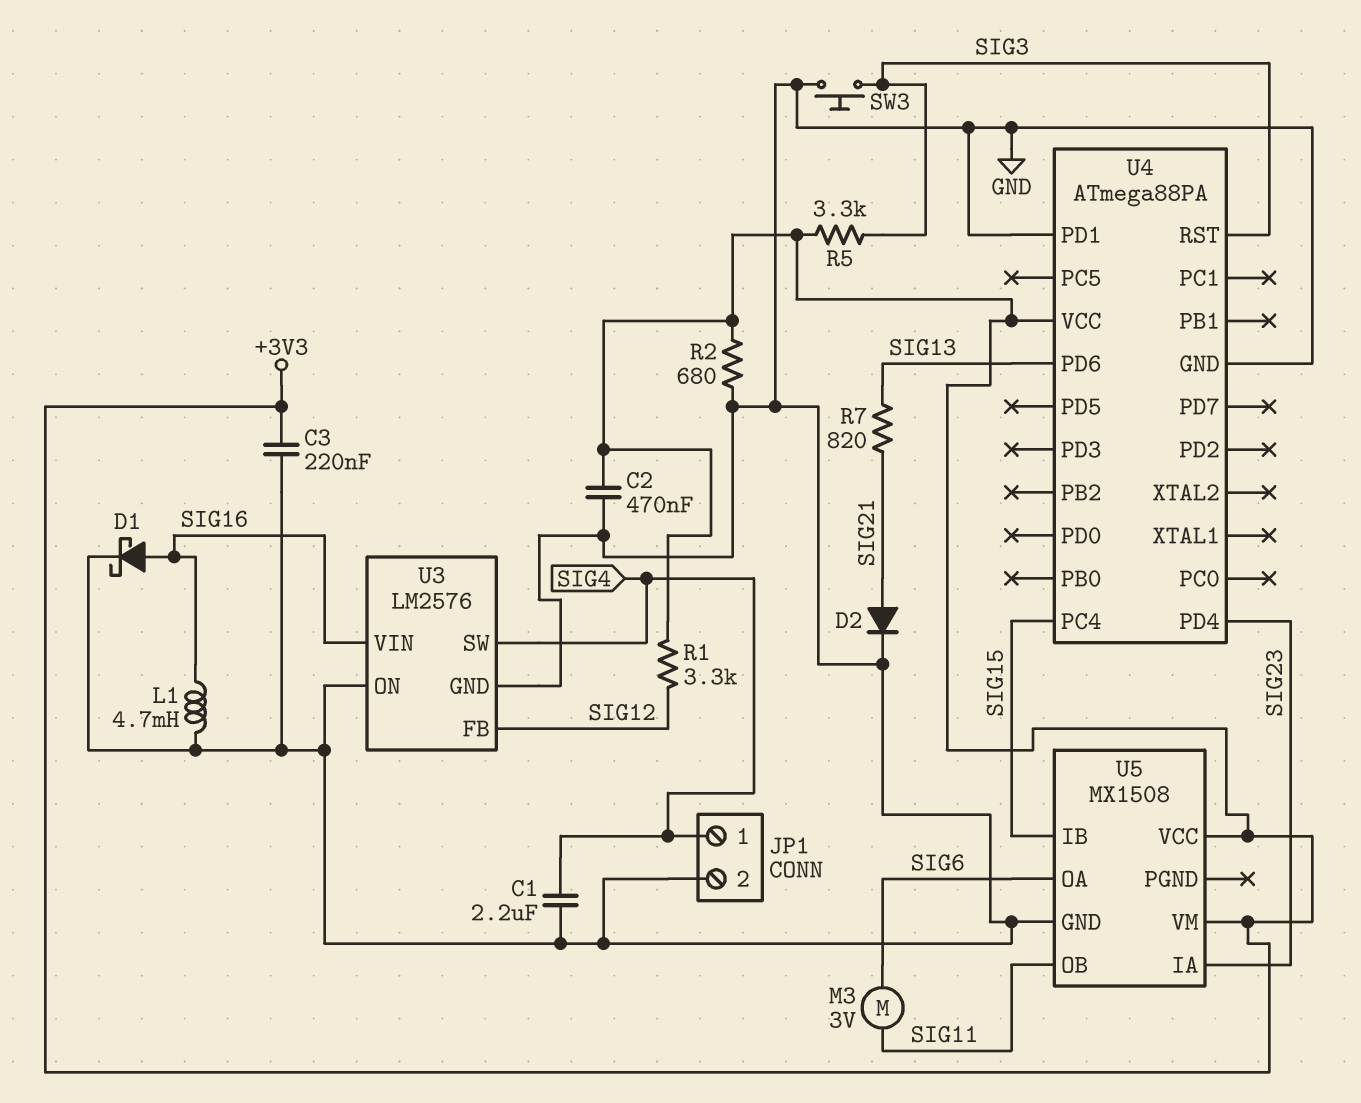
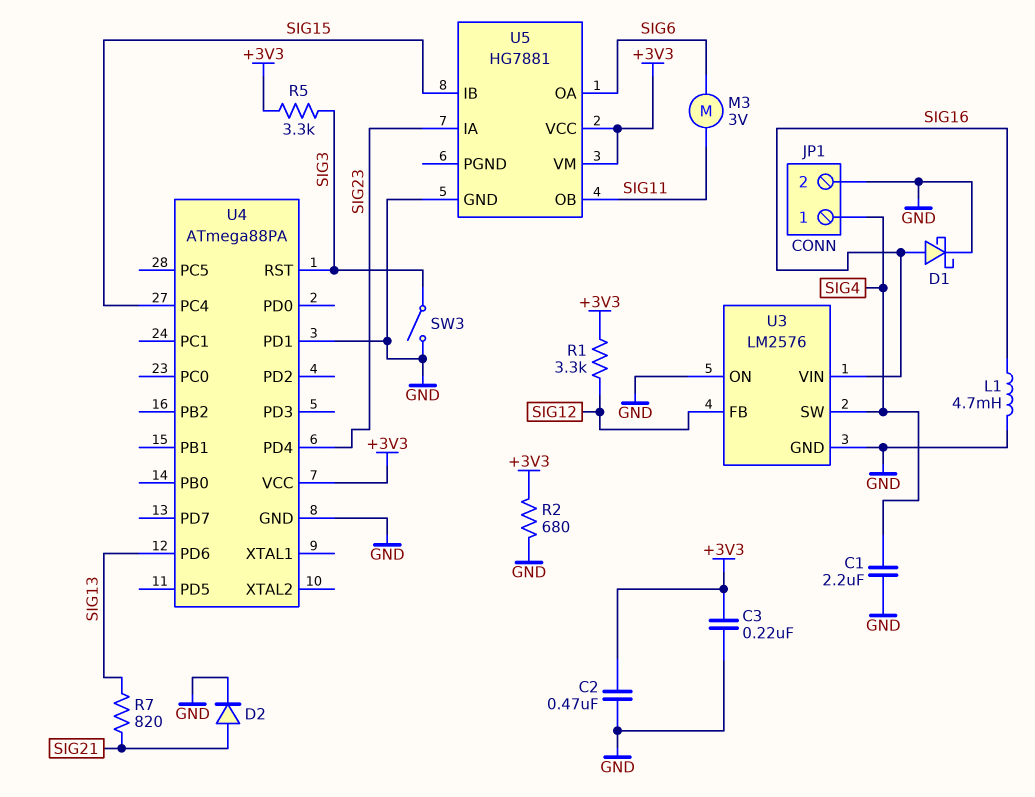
SW3: button (GND, SIG3) -> switch (GND, SIG3)
U5: MX1508 -> HG7881

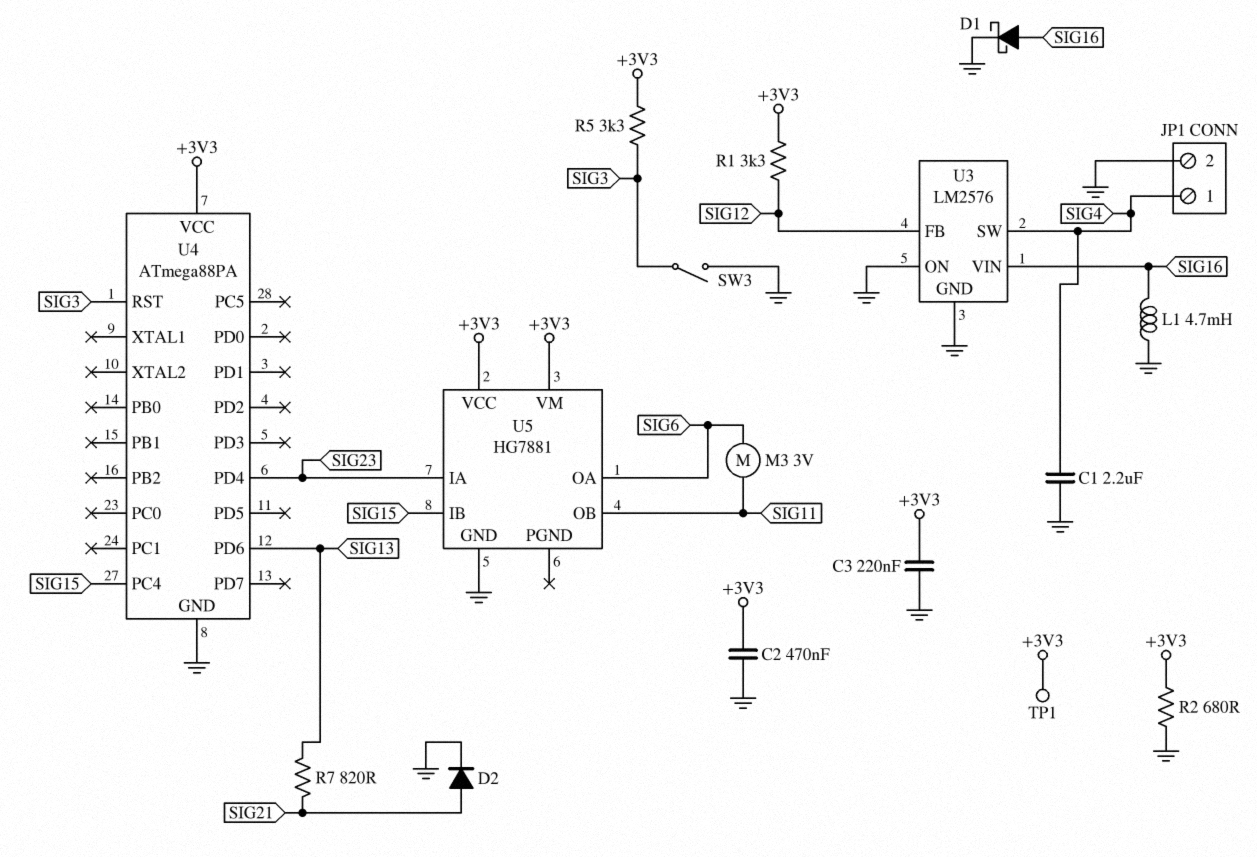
TP1: none -> test point (+3V3)
U4 pin PD1: GND -> none

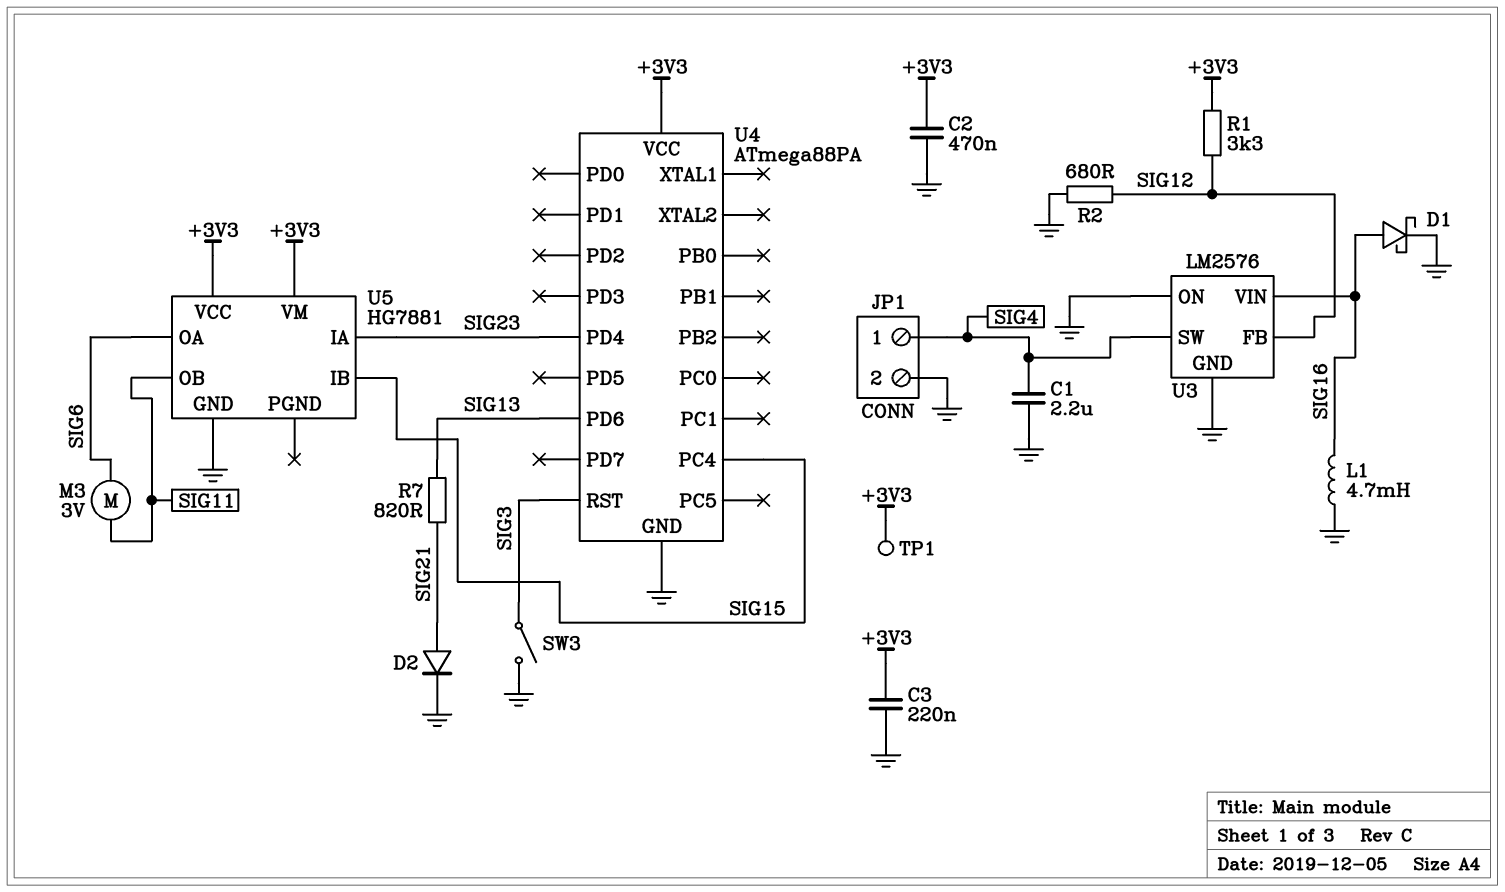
R2: 680 (+3V3, GND) -> 680 (GND, SIG12)
R5: 3.3k (+3V3, SIG3) -> none

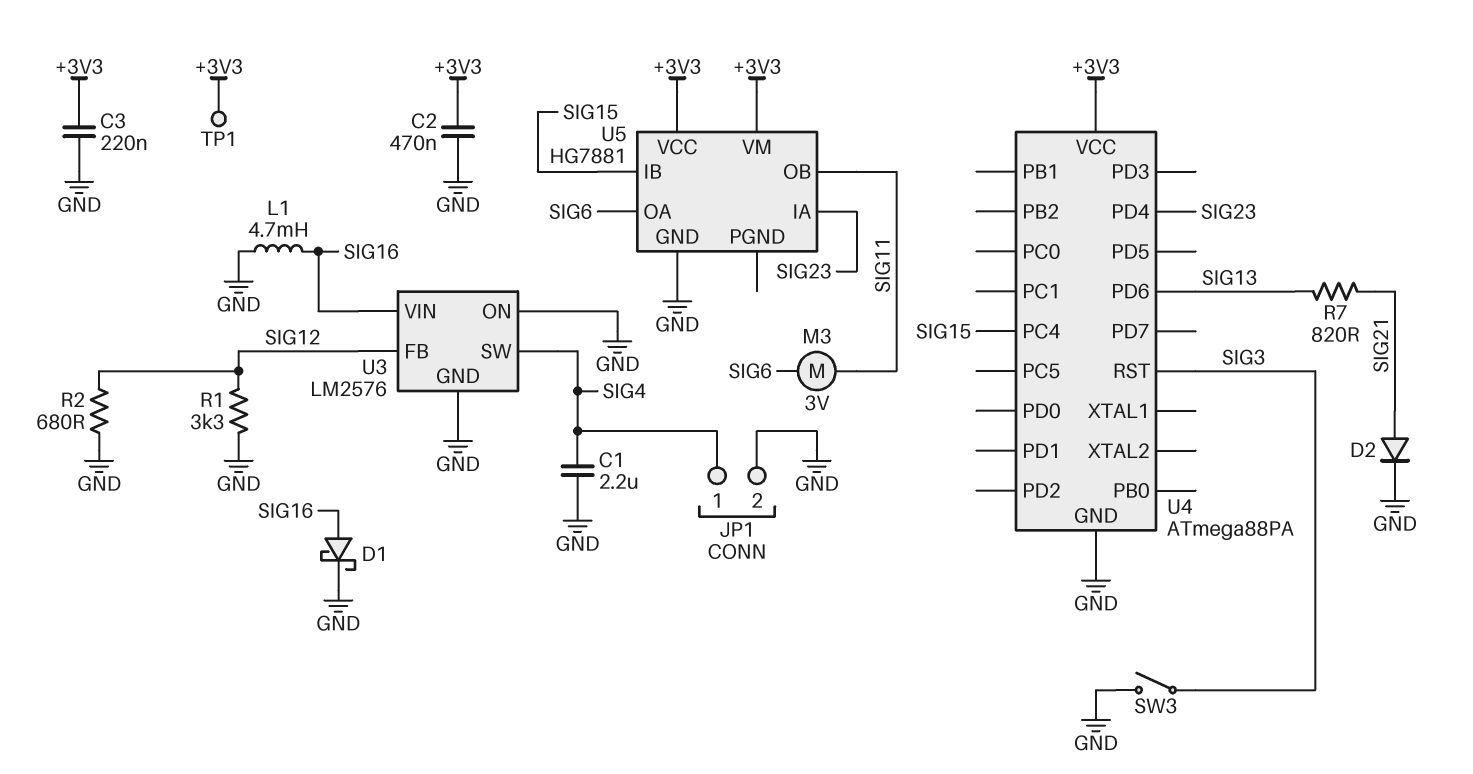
R1: 3.3k (+3V3, SIG12) -> 3.3k (GND, SIG12)

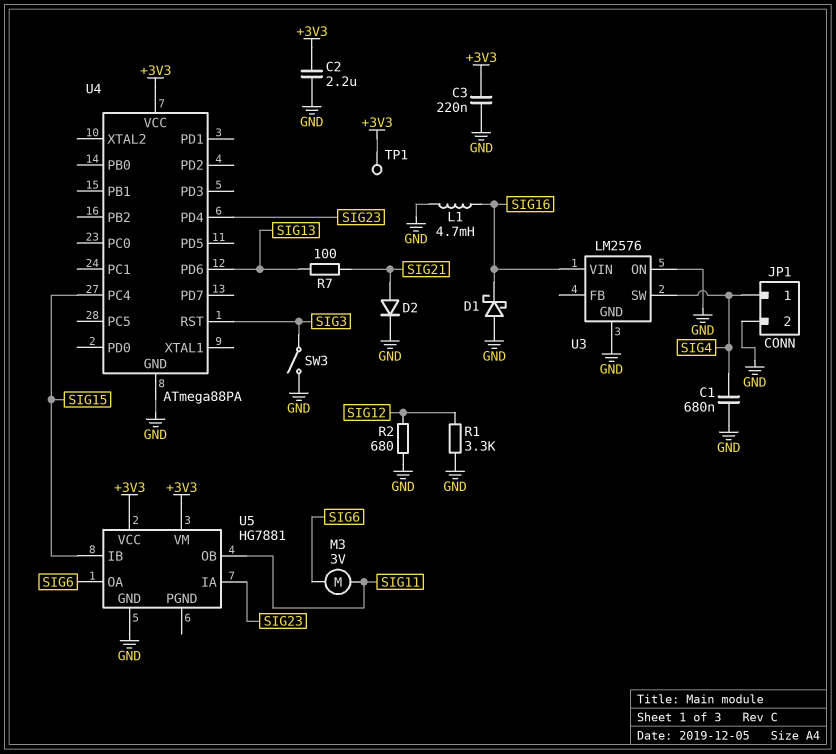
C1: 2.2uF (GND, SIG4) -> 680nF (GND, SIG4)
C2: 470nF (+3V3, GND) -> 2.2uF (+3V3, GND)
D1: schottky (A SIG16, K GND) -> schottky (A GND, K SIG16)
R7: 820 (SIG13, SIG21) -> 100 (SIG13, SIG21)
U3 pin FB: SIG12 -> none

